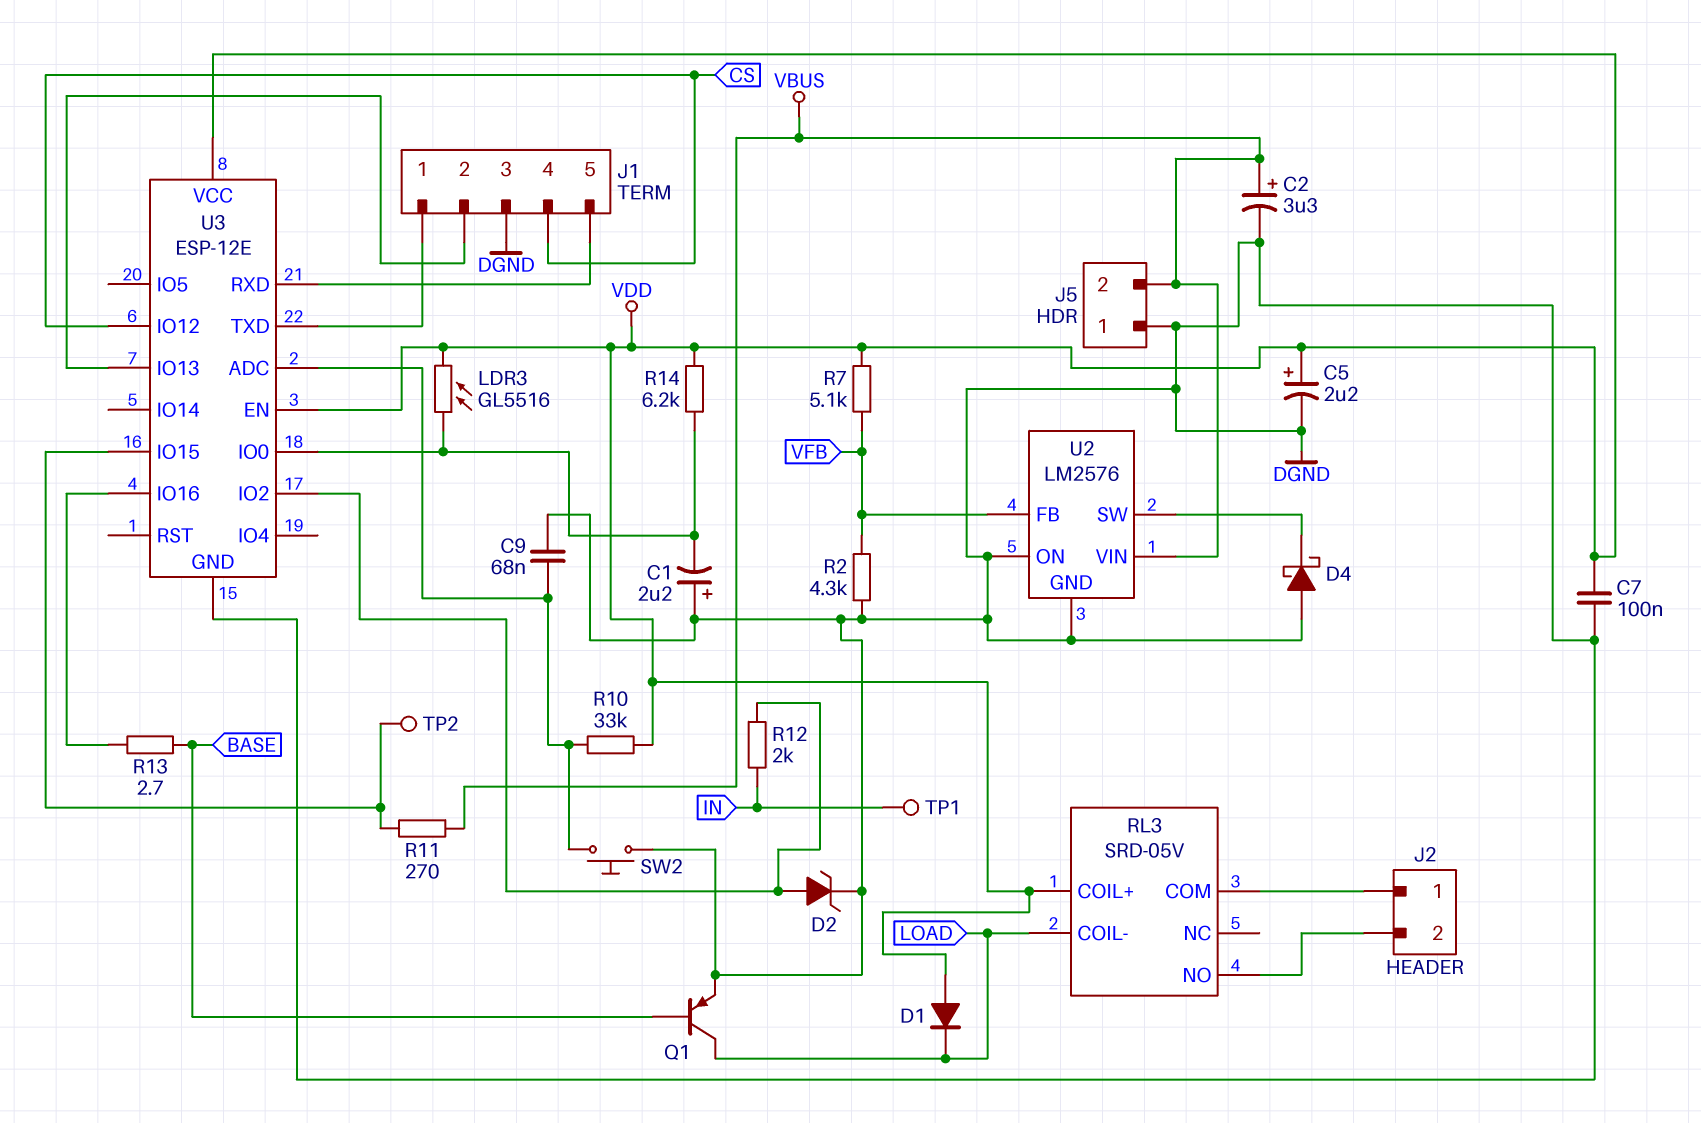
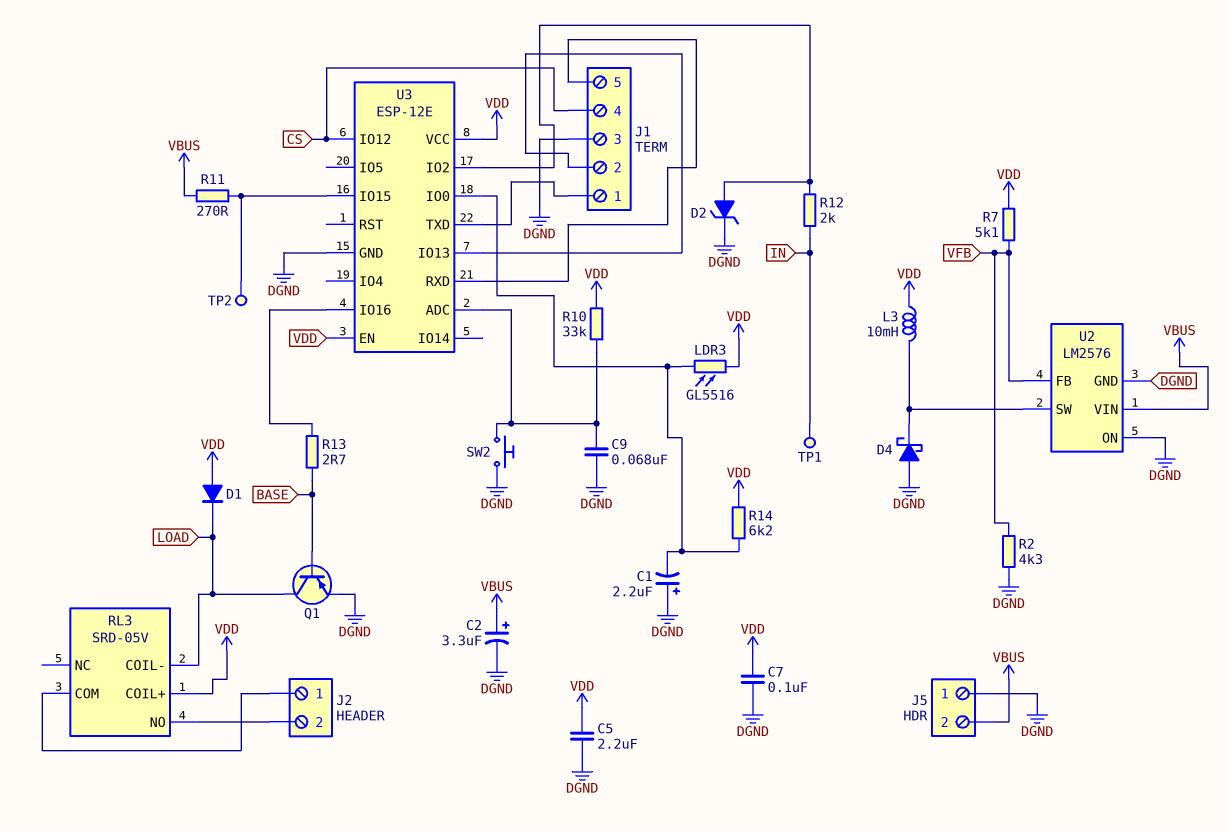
C5: 2.2uF (plus VDD, minus DGND) -> 2.2uF (DGND, VDD)
L3: none -> 10mH (U2/SW, VDD)

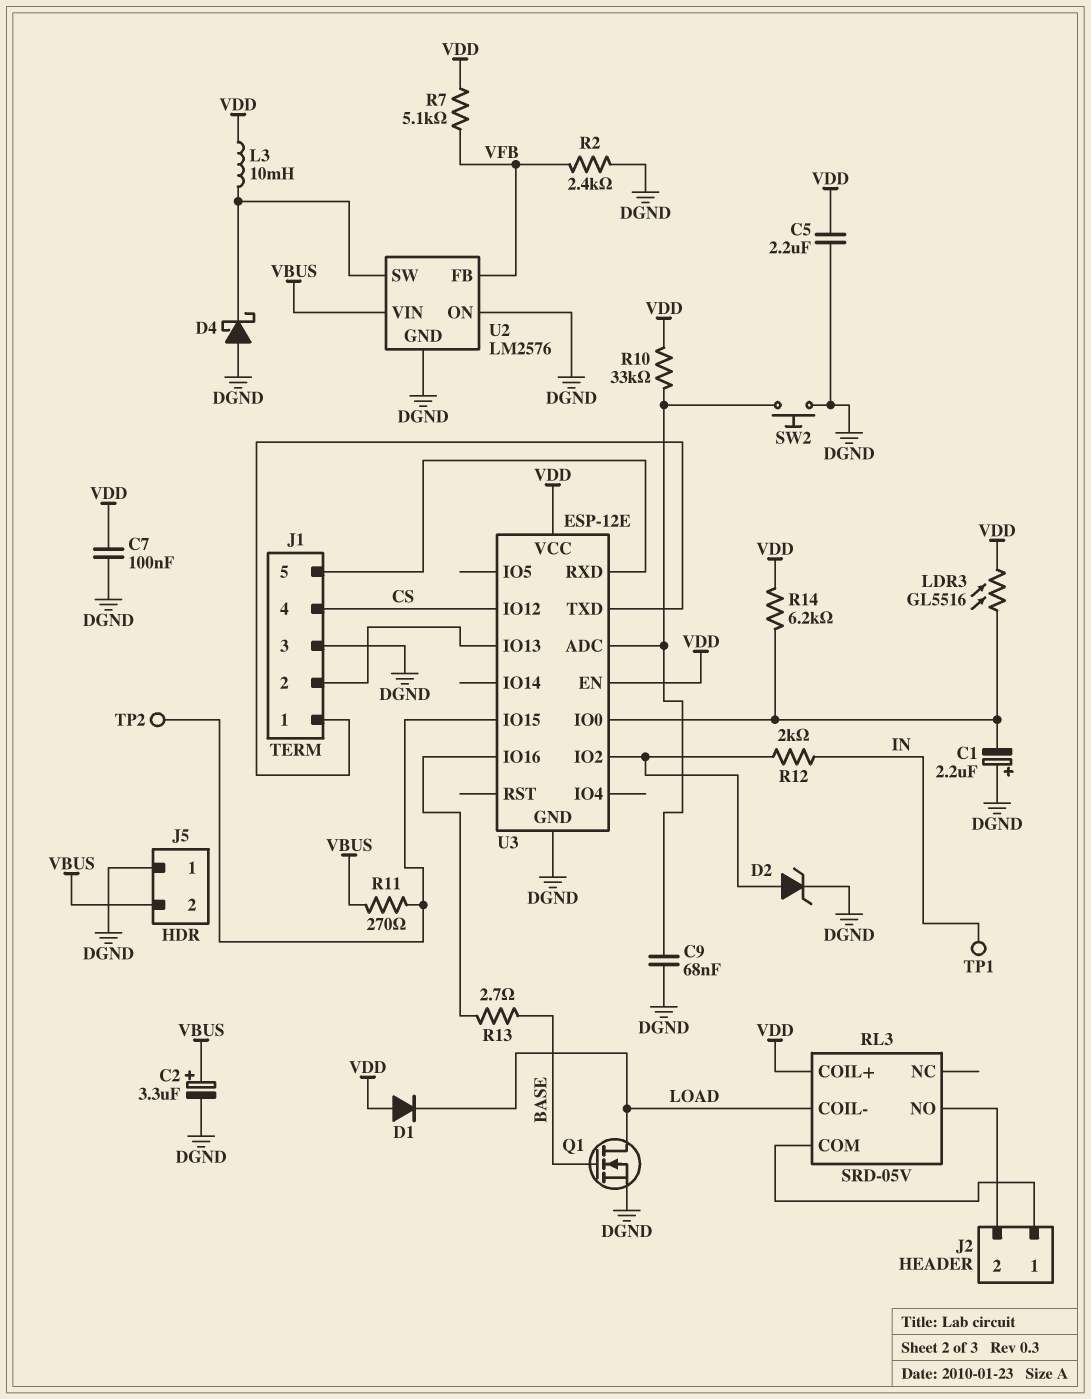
Q1: PNP (B BASE, C LOAD, E DGND) -> NMOS (G BASE, D LOAD, S DGND)
R2: 4.3k (DGND, VFB) -> 2.4k (DGND, VFB)

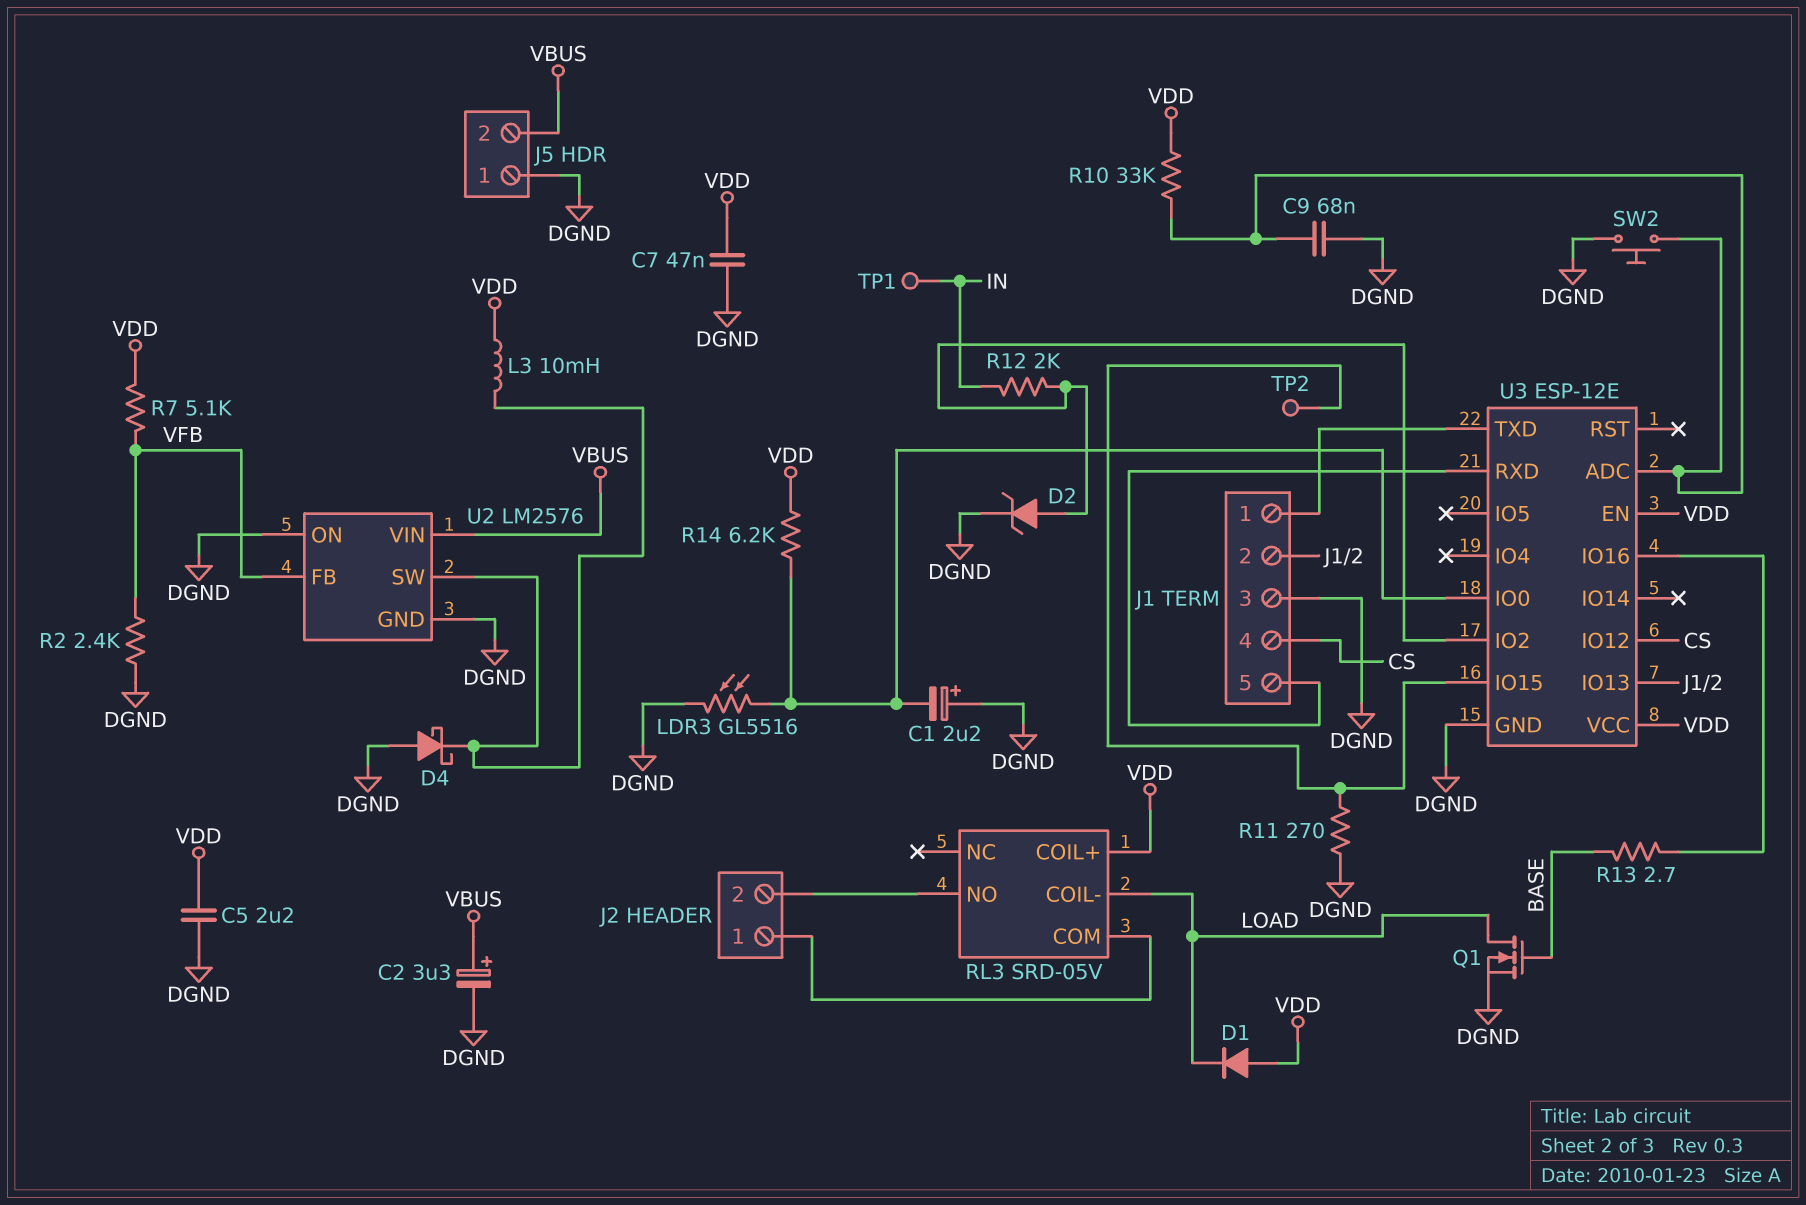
C7: 100nF (DGND, VDD) -> 47nF (DGND, VDD)
LDR3: GL5516 (U3/IO0, VDD) -> GL5516 (DGND, U3/IO0)
R11: 270 (U3/IO15, VBUS) -> 270 (DGND, U3/IO15)

